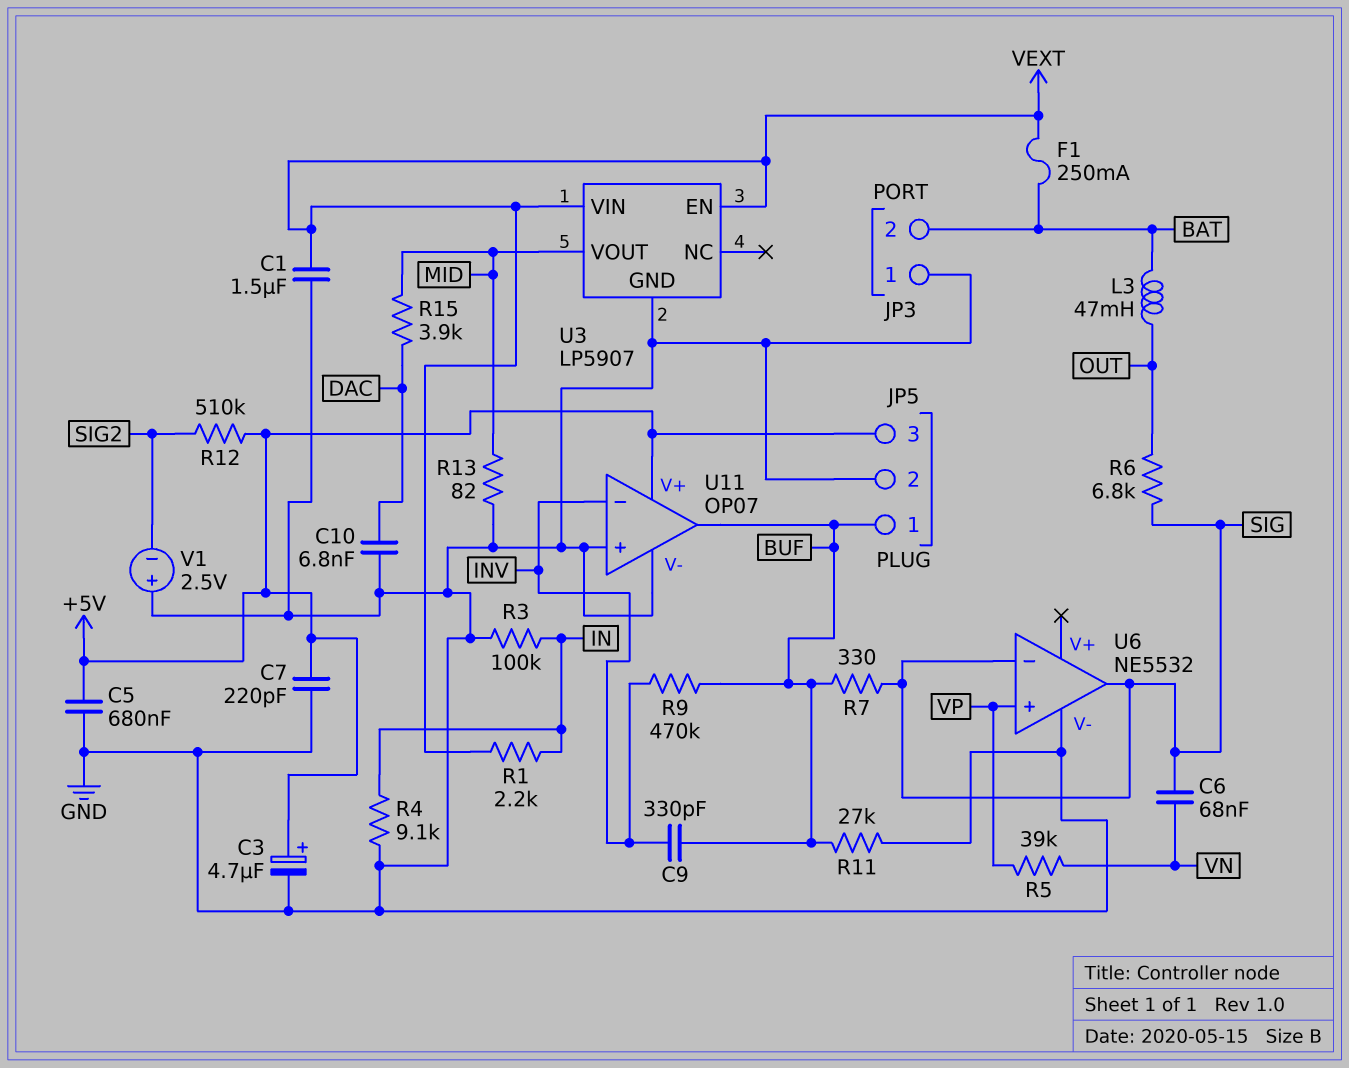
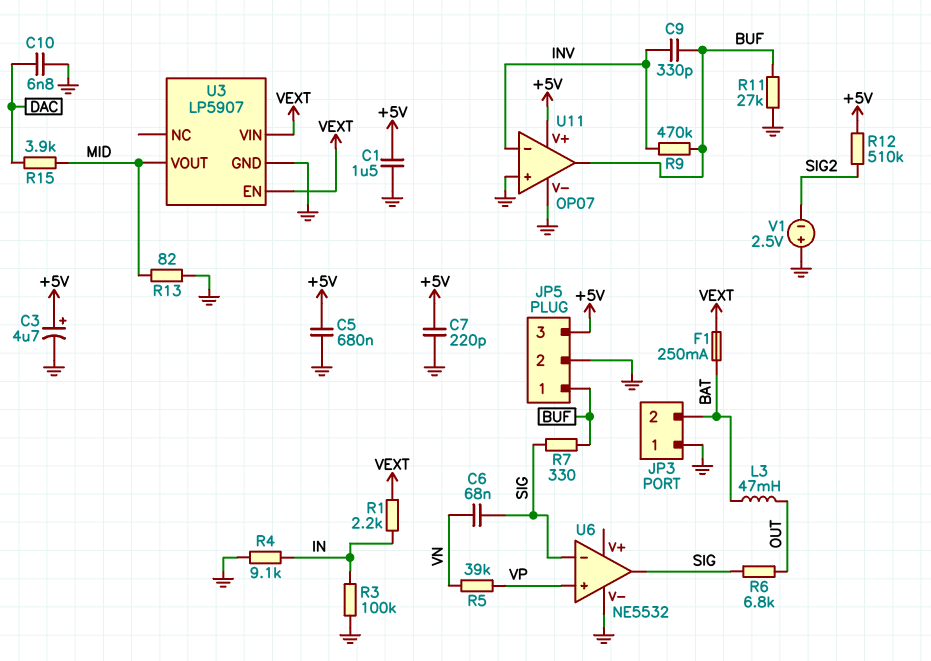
C1: 1.5uF (GND, VEXT) -> 1.5uF (+5V, GND)

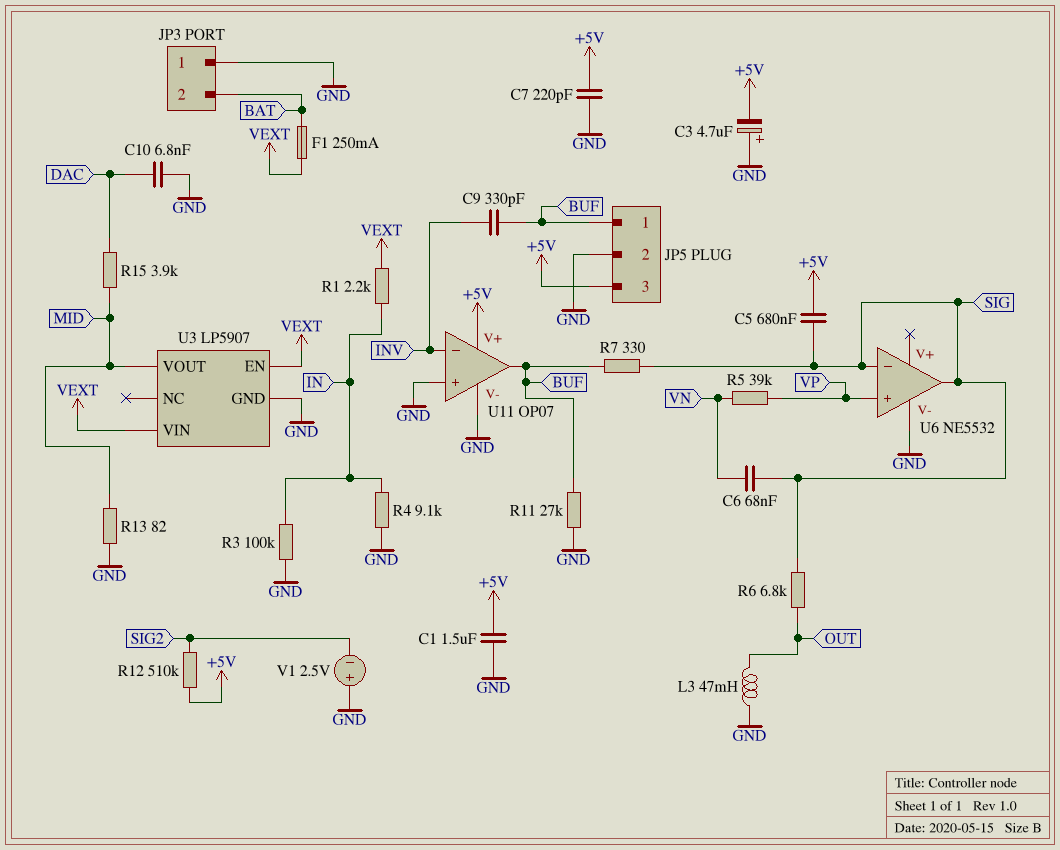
C3: 4.7uF (plus +5V, minus GND) -> 4.7uF (plus GND, minus +5V)
C5: 680nF (+5V, GND) -> 680nF (+5V, SIG)
L3: 47mH (BAT, OUT) -> 47mH (GND, OUT)
R9: 470k (BUF, INV) -> none

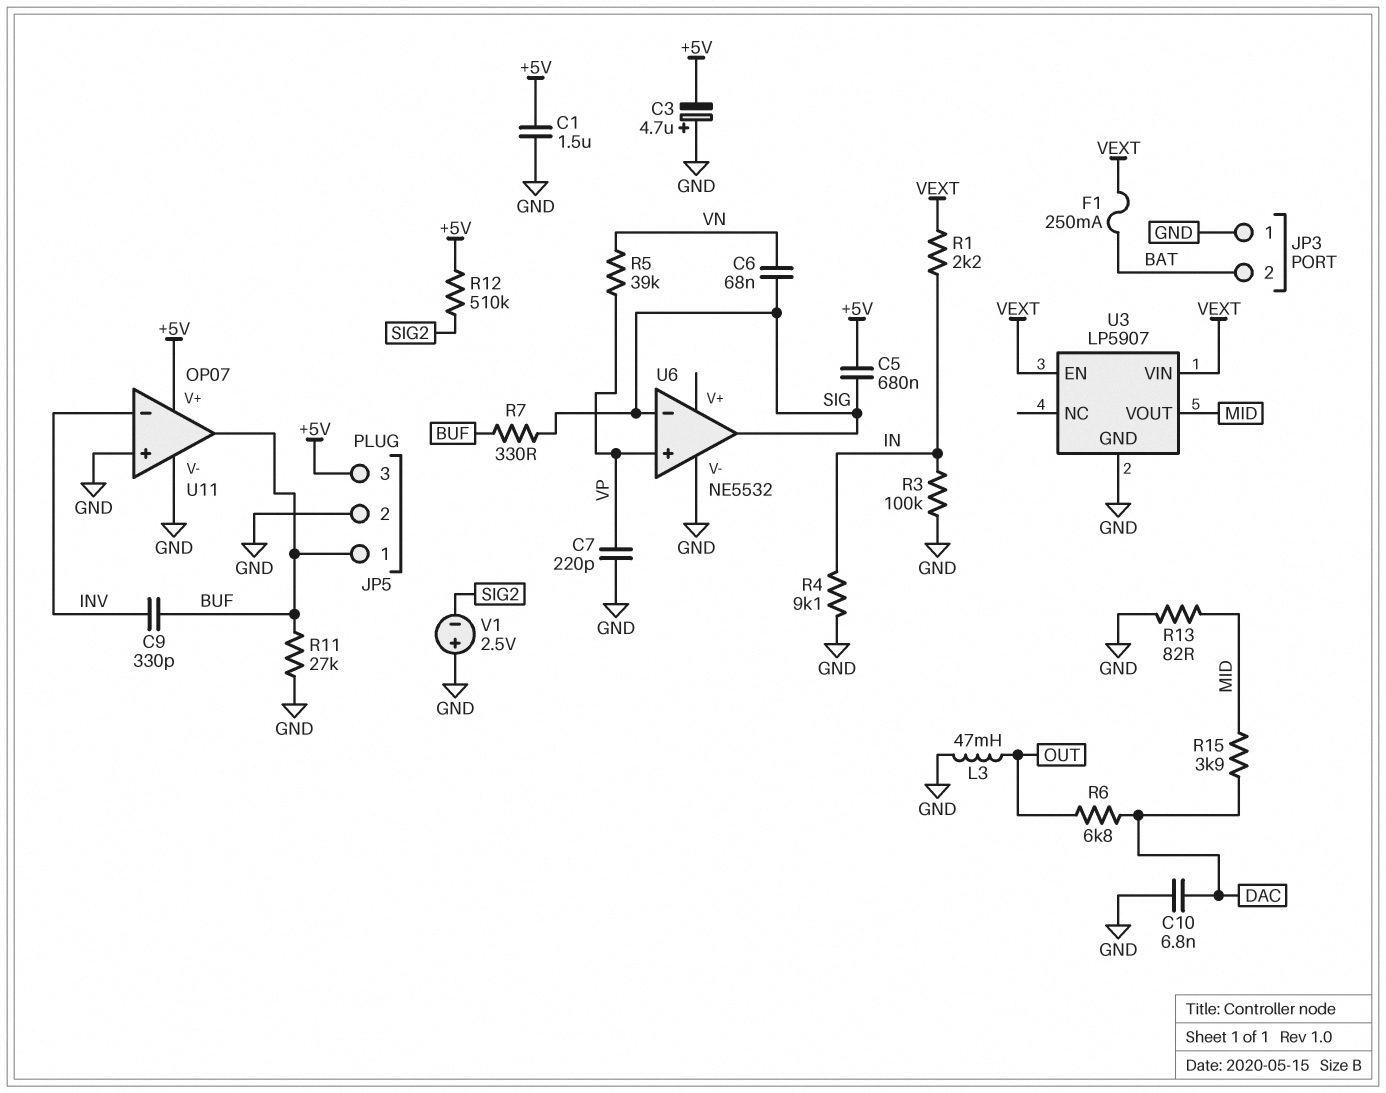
C7: 220pF (+5V, GND) -> 220pF (GND, VP)
R6: 6.8k (OUT, SIG) -> 6.8k (DAC, OUT)

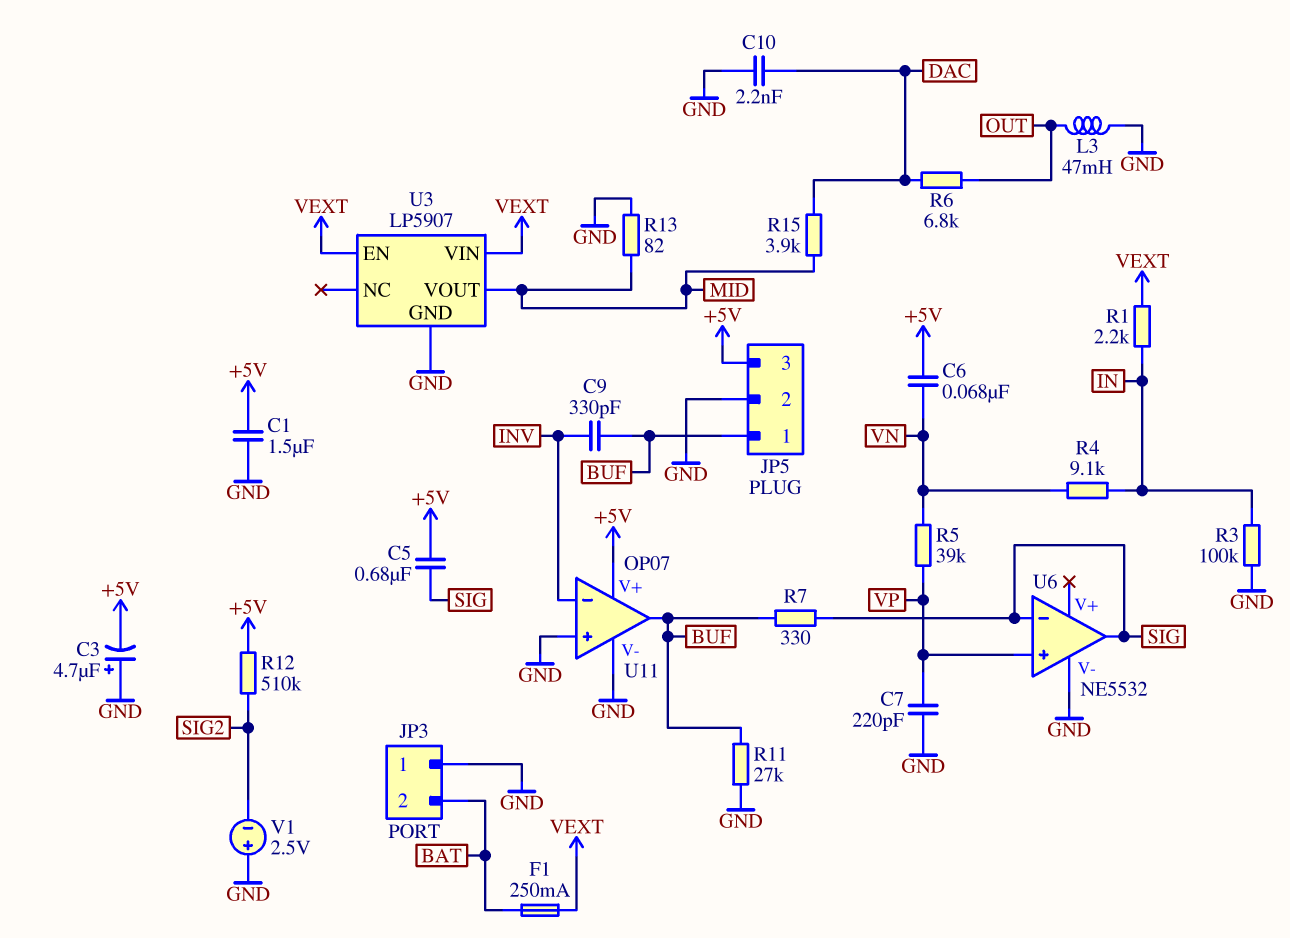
C6: 68nF (SIG, VN) -> 68nF (+5V, VN)
C10: 6.8nF (DAC, GND) -> 2.2nF (DAC, GND)
R4: 9.1k (GND, IN) -> 9.1k (IN, VN)

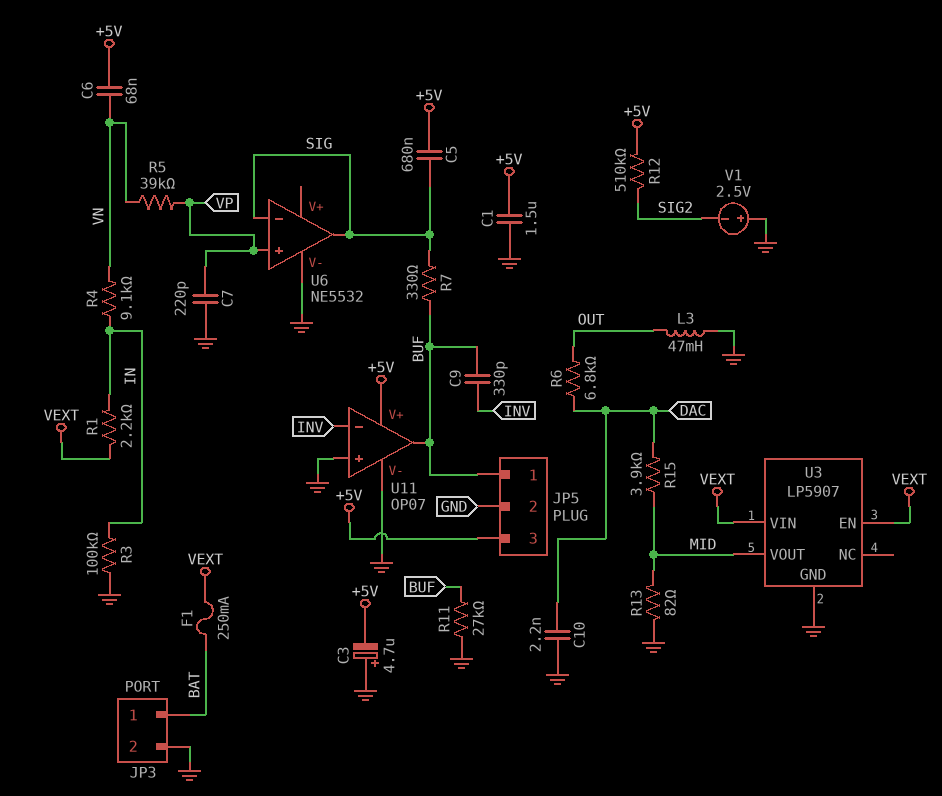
JP3 pin 1: GND -> BAT
JP3 pin 2: BAT -> GND

